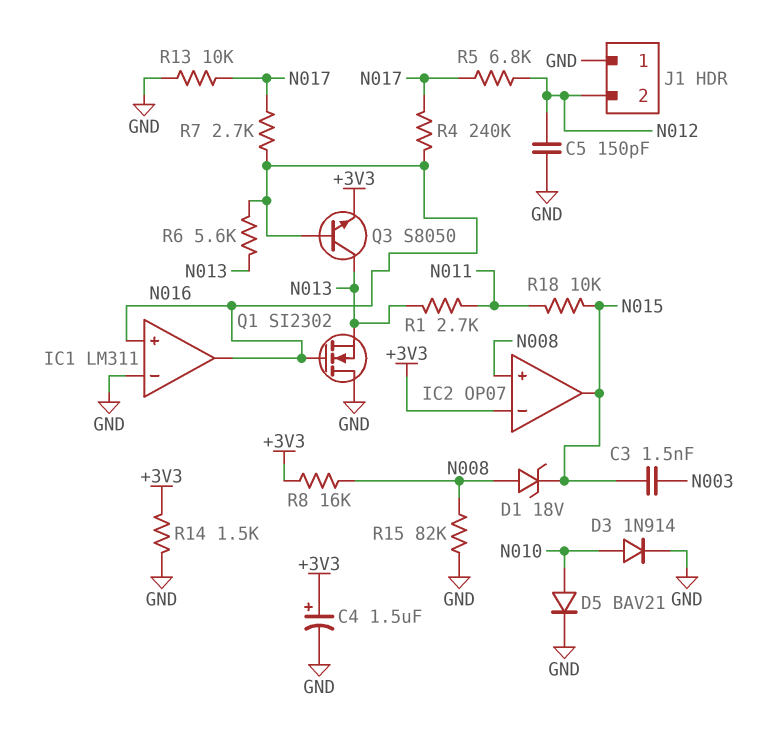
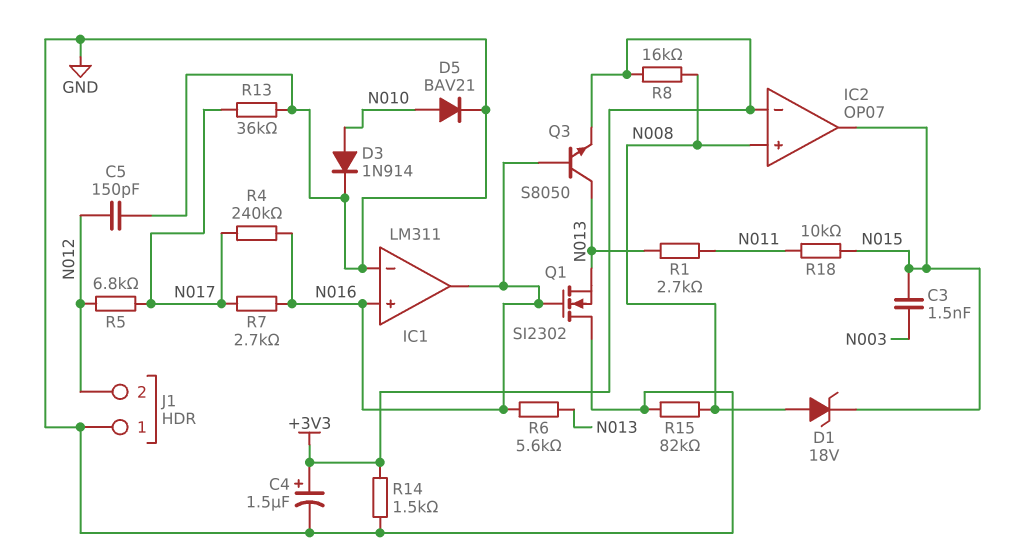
R13: 10k (GND, N017) -> 36k (GND, N017)

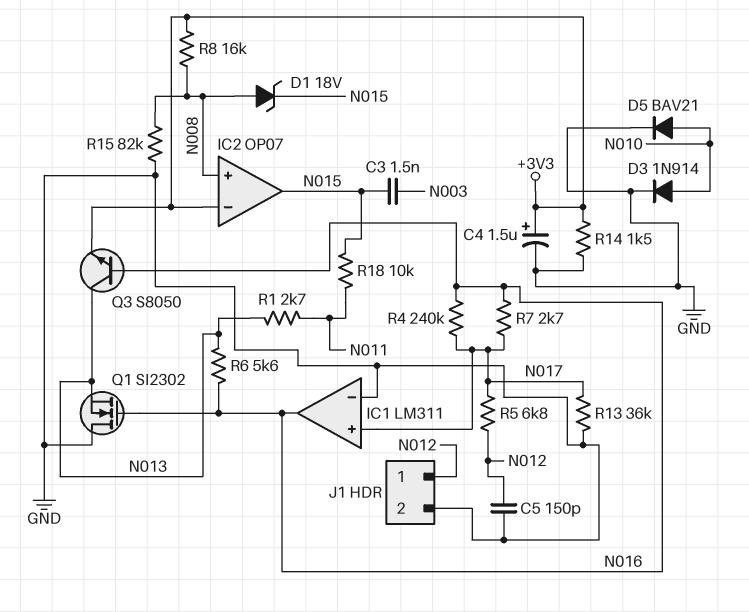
IC1 pin in+: N016 -> N017
J1 pin 1: GND -> N012
J1 pin 2: N012 -> GND

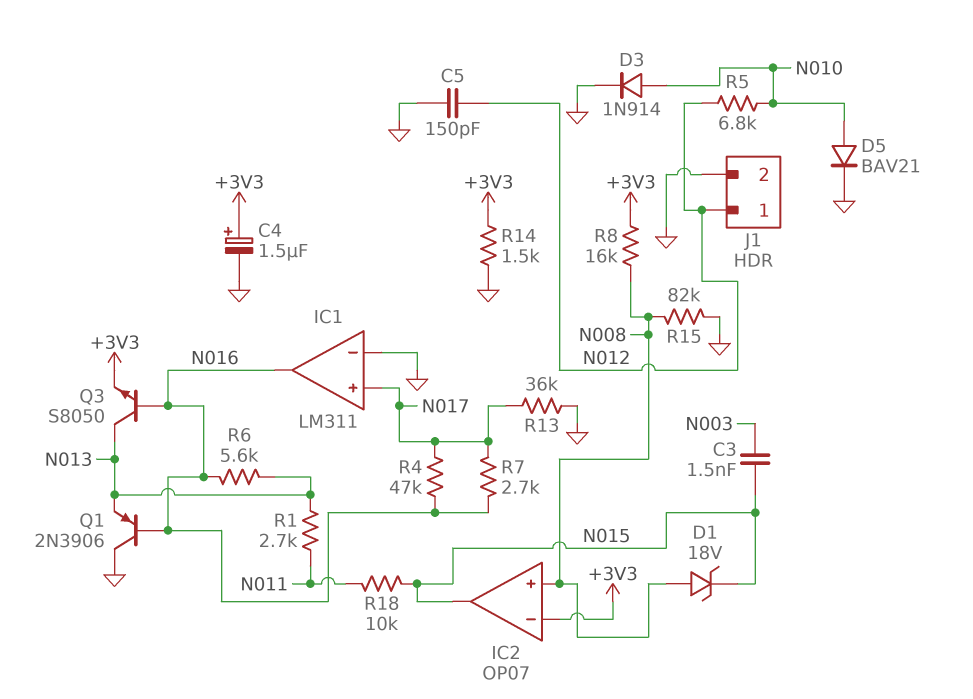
Q1: NMOS SI2302 (G N016, D GND, S N013) -> PNP 2N3906 (B N016, C GND, E N013)
R4: 240k (N016, N017) -> 47k (N016, N017)
R5: 6.8k (N012, N017) -> 6.8k (N010, N012)

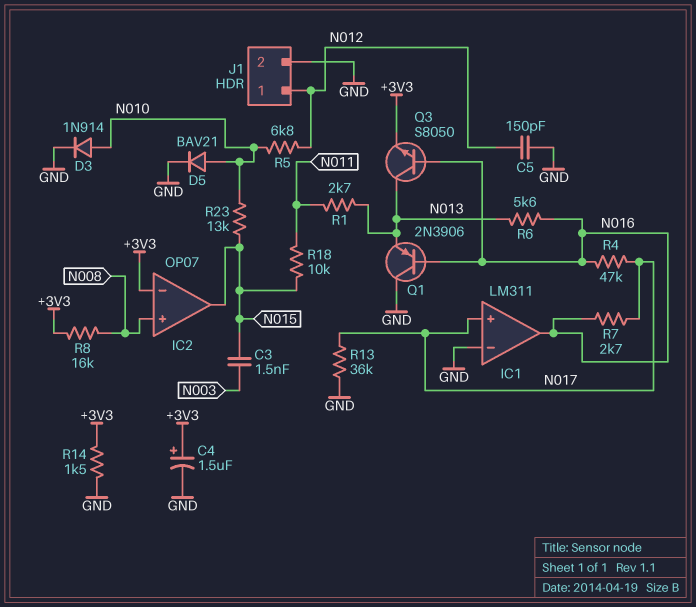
D1: zener 18V (A N008, K N015) -> none
R15: 82k (GND, N008) -> none
R23: none -> 13k (N010, N015)

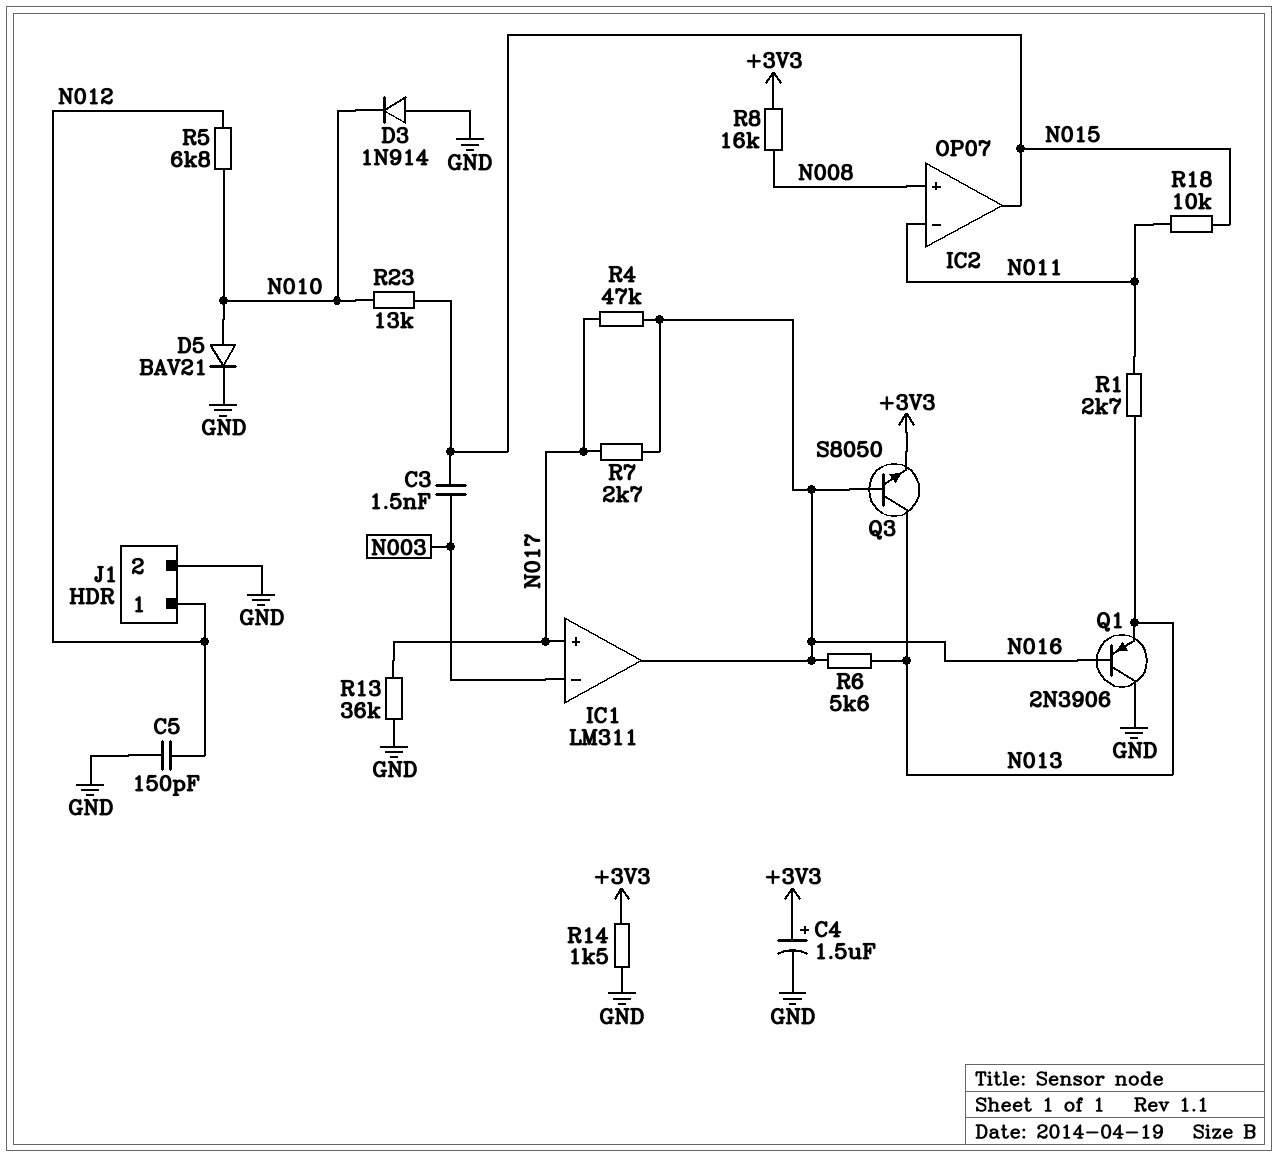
D3: diode 1N914 (A N010, K GND) -> diode 1N914 (A GND, K N010)
IC1 pin in-: GND -> N003
IC2 pin in-: +3V3 -> N011

